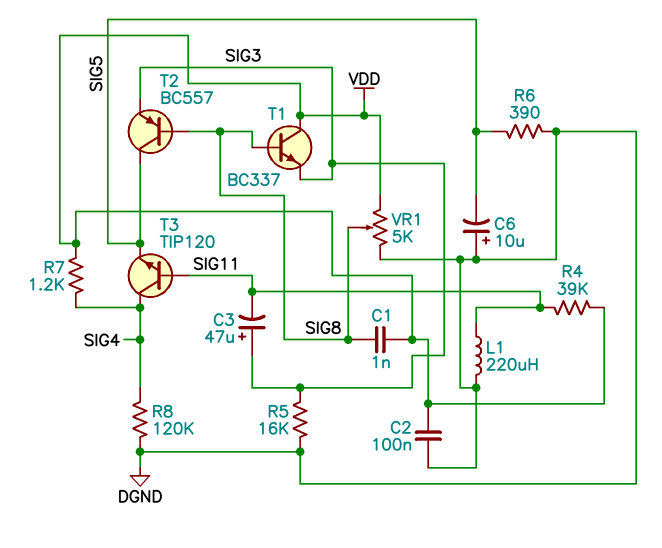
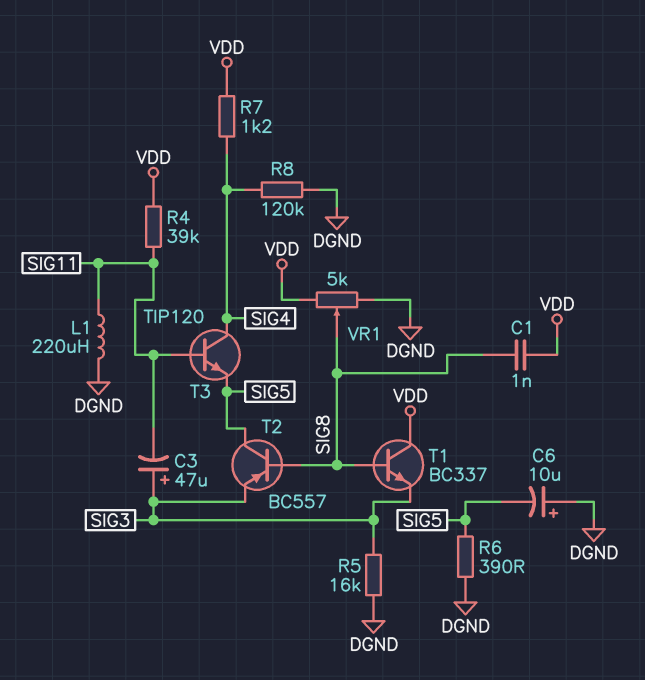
C2: 100nF (DGND, VDD) -> none

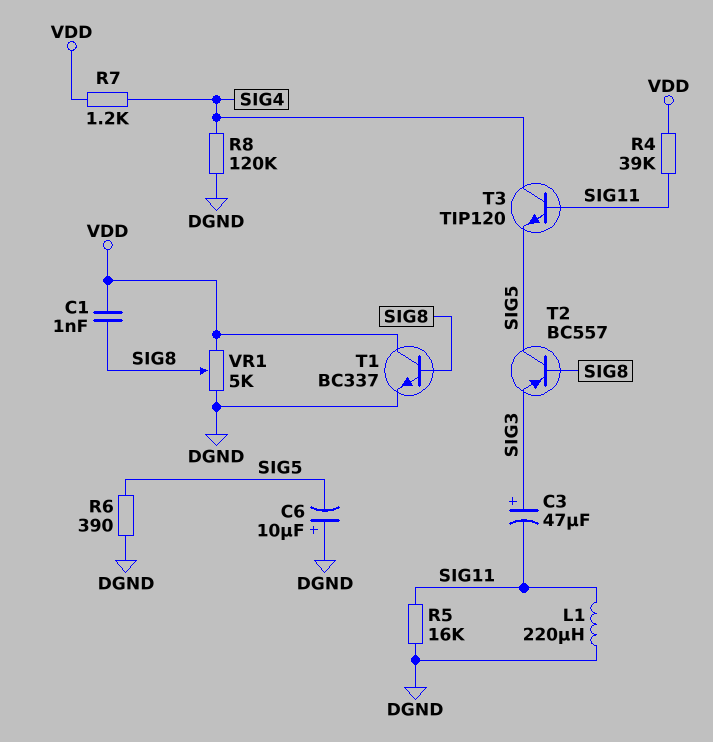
R5: 16k (DGND, SIG3) -> 16k (DGND, SIG11)
T1: NPN BC337 (B SIG8, C VDD, E SIG3) -> NPN BC337 (B SIG8, C VDD, E DGND)

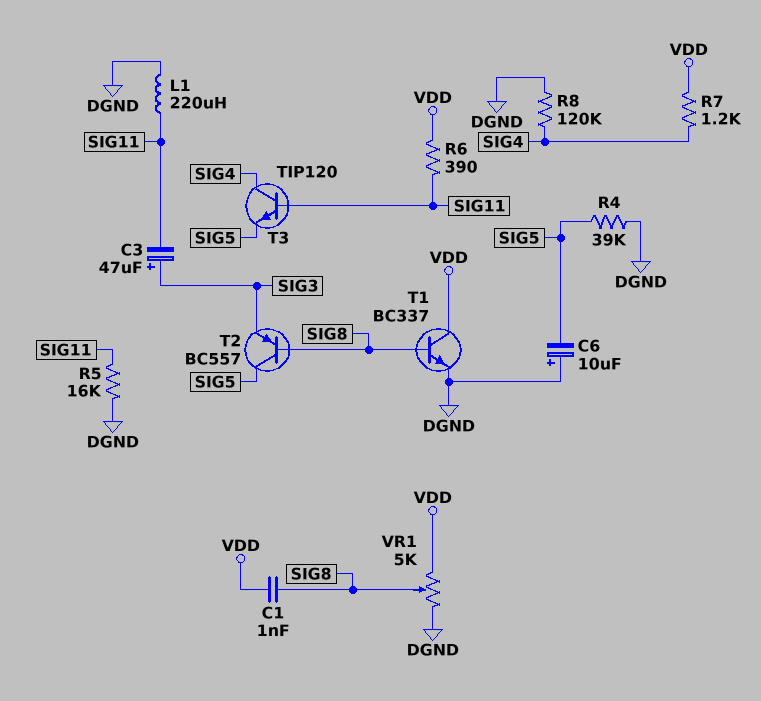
R4: 39k (SIG11, VDD) -> 39k (DGND, SIG5)
R6: 390 (DGND, SIG5) -> 390 (SIG11, VDD)

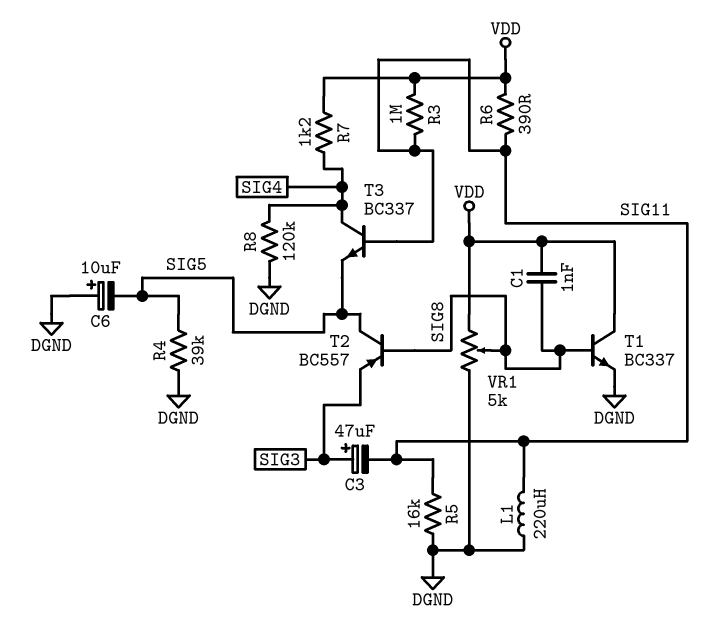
R3: none -> 1M (SIG11, VDD)
T3: NPN TIP120 (B SIG11, C SIG4, E SIG5) -> NPN BC337 (B SIG11, C SIG4, E SIG5)

